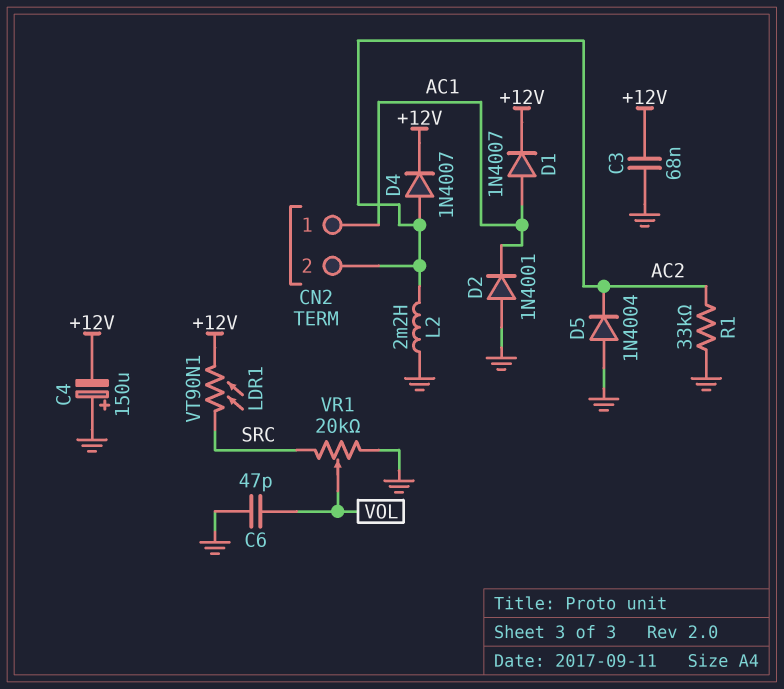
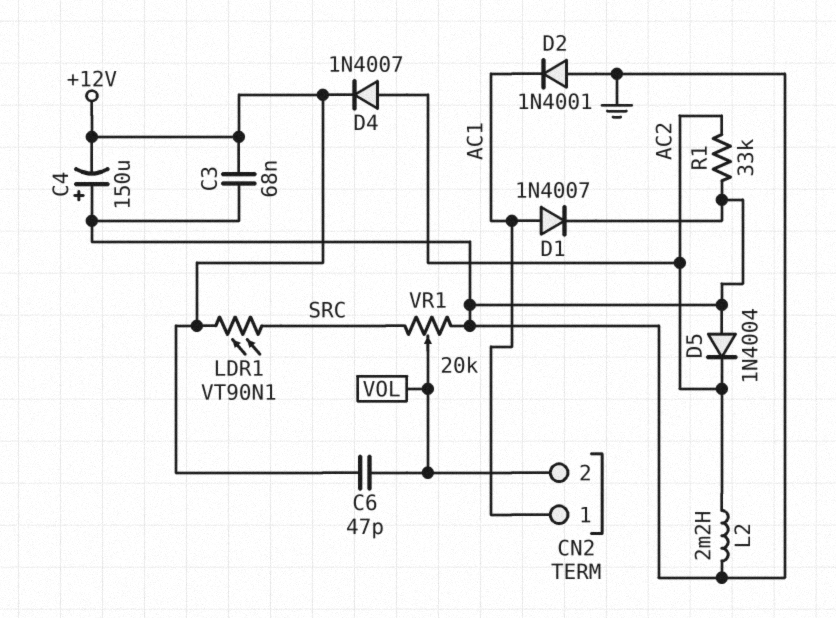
C6: 47pF (GND, VOL) -> 47pF (+12V, VOL)
CN2 pin 2: AC2 -> VOL
D1: diode 1N4007 (A AC1, K +12V) -> diode 1N4007 (A AC1, K GND)

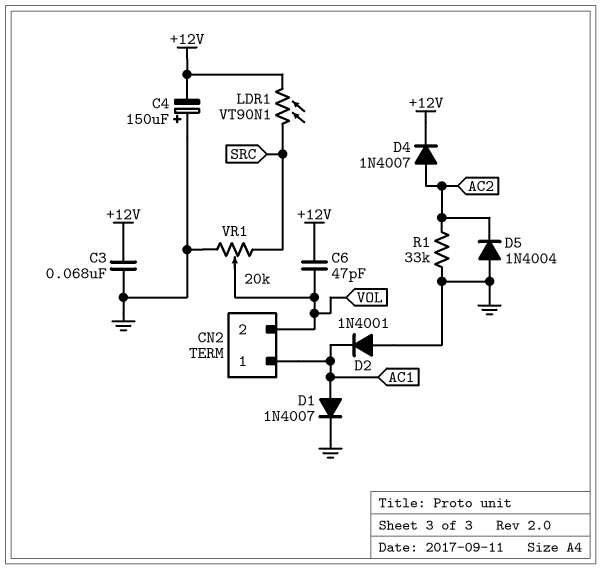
L2: 2.2mH (AC2, GND) -> none

